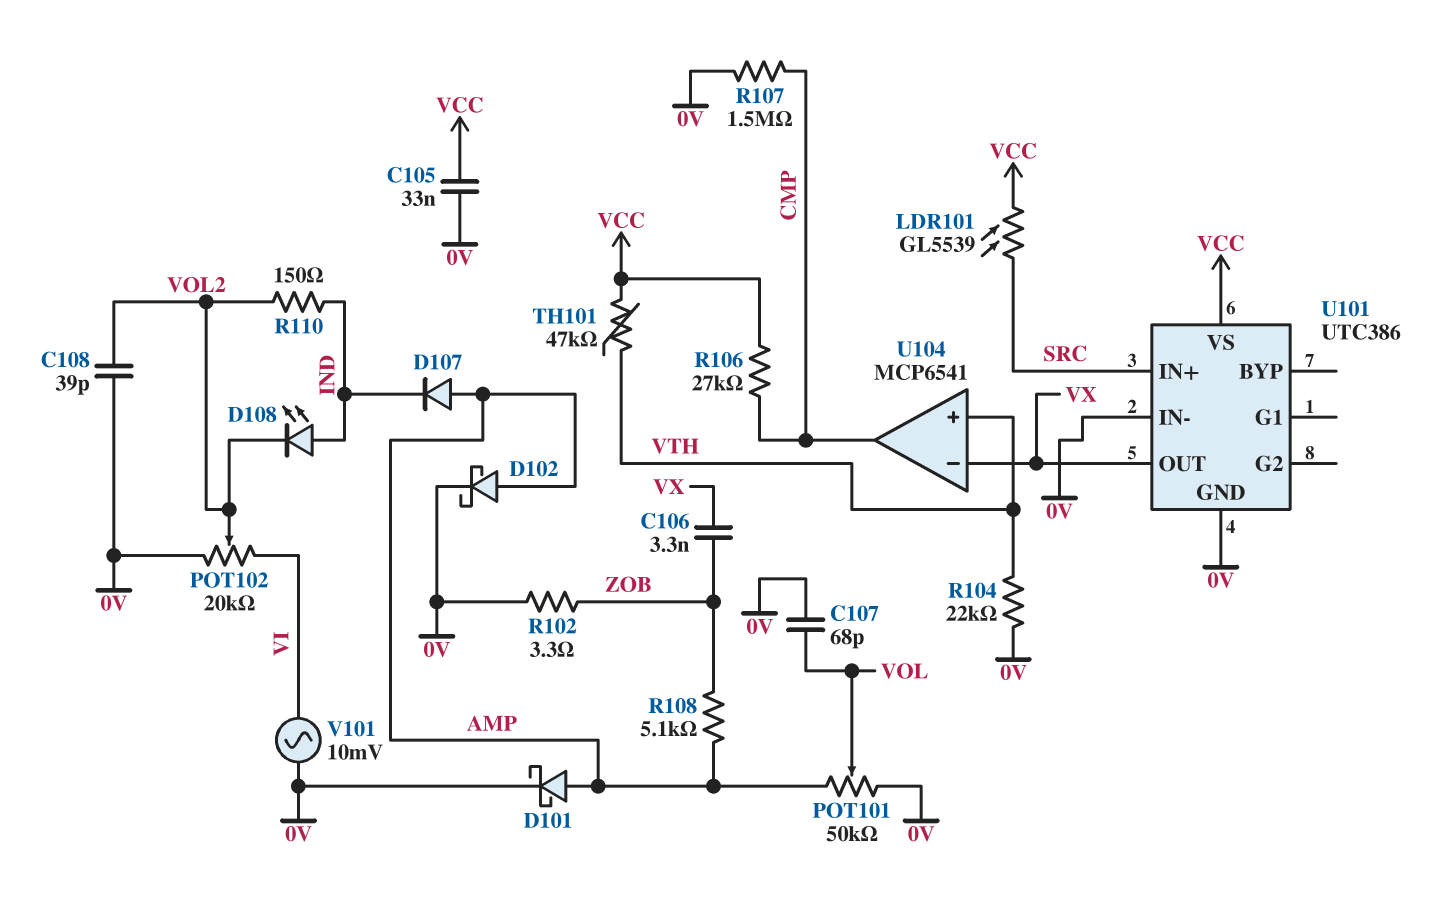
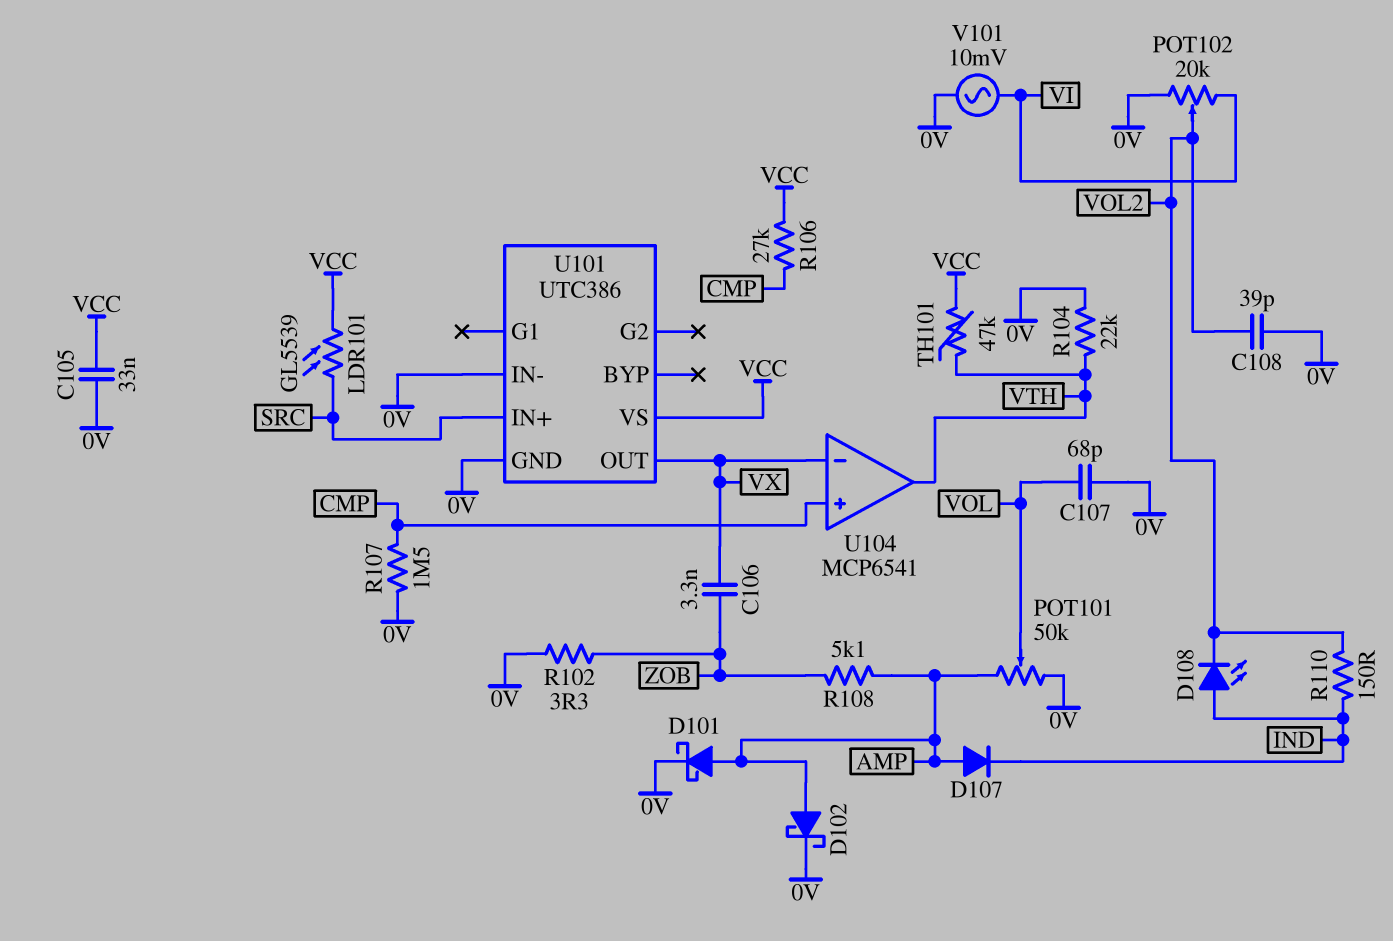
U104 pin in+: VTH -> CMP
U104 pin out: CMP -> VTH

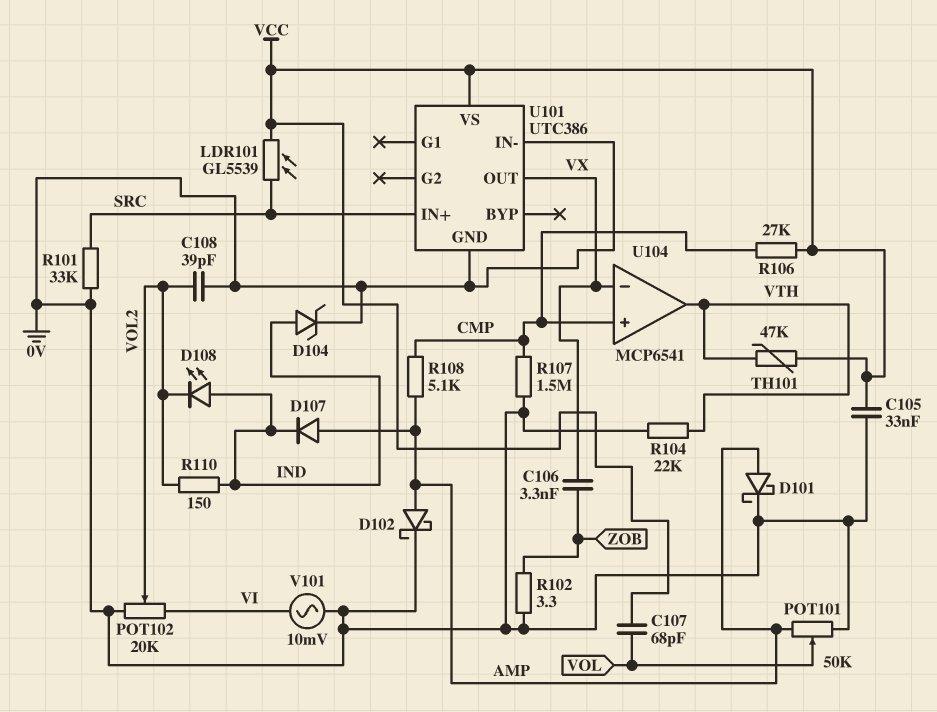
C107: 68pF (0V, VOL) -> 68pF (VCC, VOL)
D104: none -> zener (A IND, K 0V)
R101: none -> 33k (0V, SRC)
R108: 5.1k (AMP, ZOB) -> 5.1k (AMP, CMP)

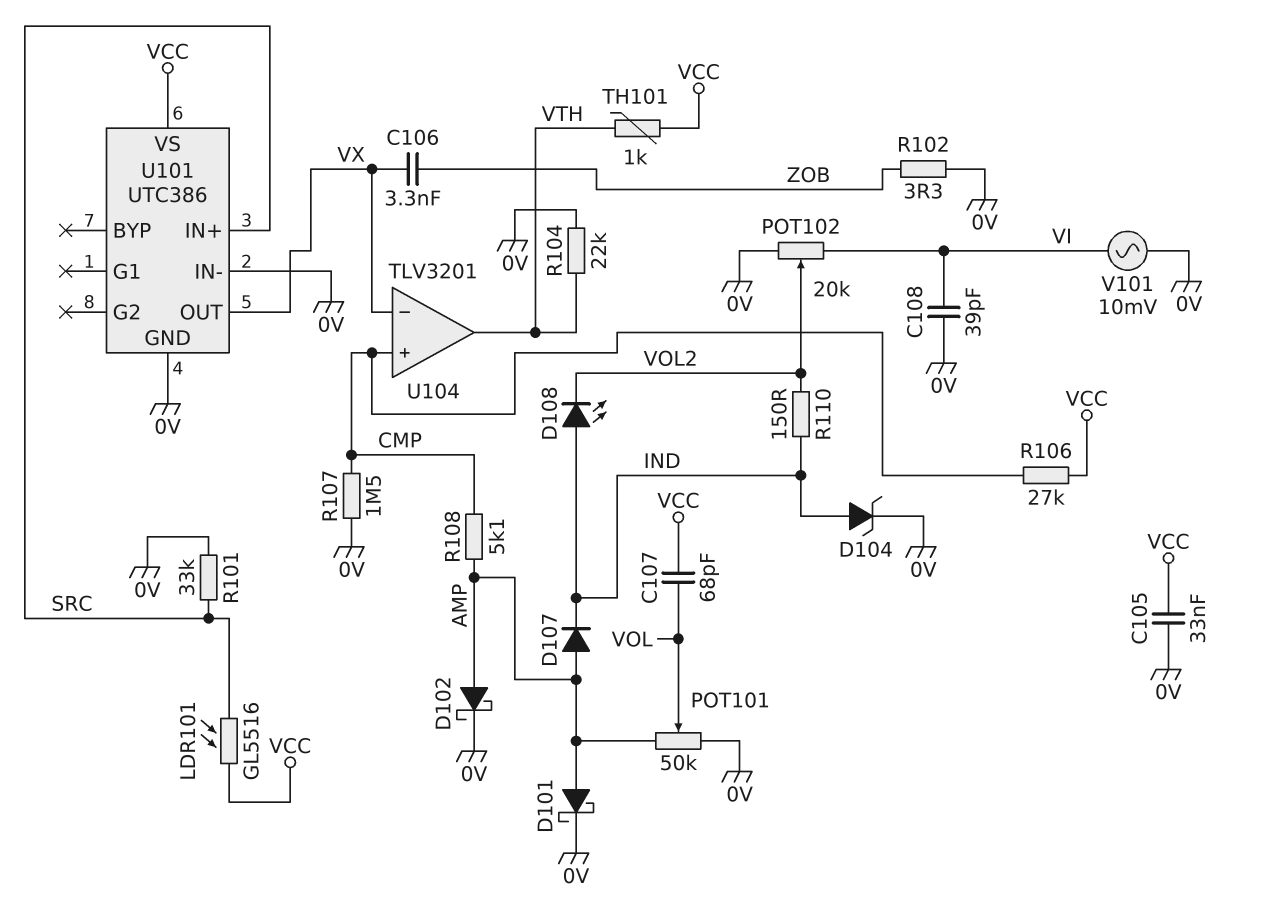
C108: 39pF (0V, VOL2) -> 39pF (0V, VI)
LDR101: GL5539 (SRC, VCC) -> GL5516 (SRC, VCC)
TH101: 47k (VCC, VTH) -> 1k (VCC, VTH)
U104: MCP6541 -> TLV3201

